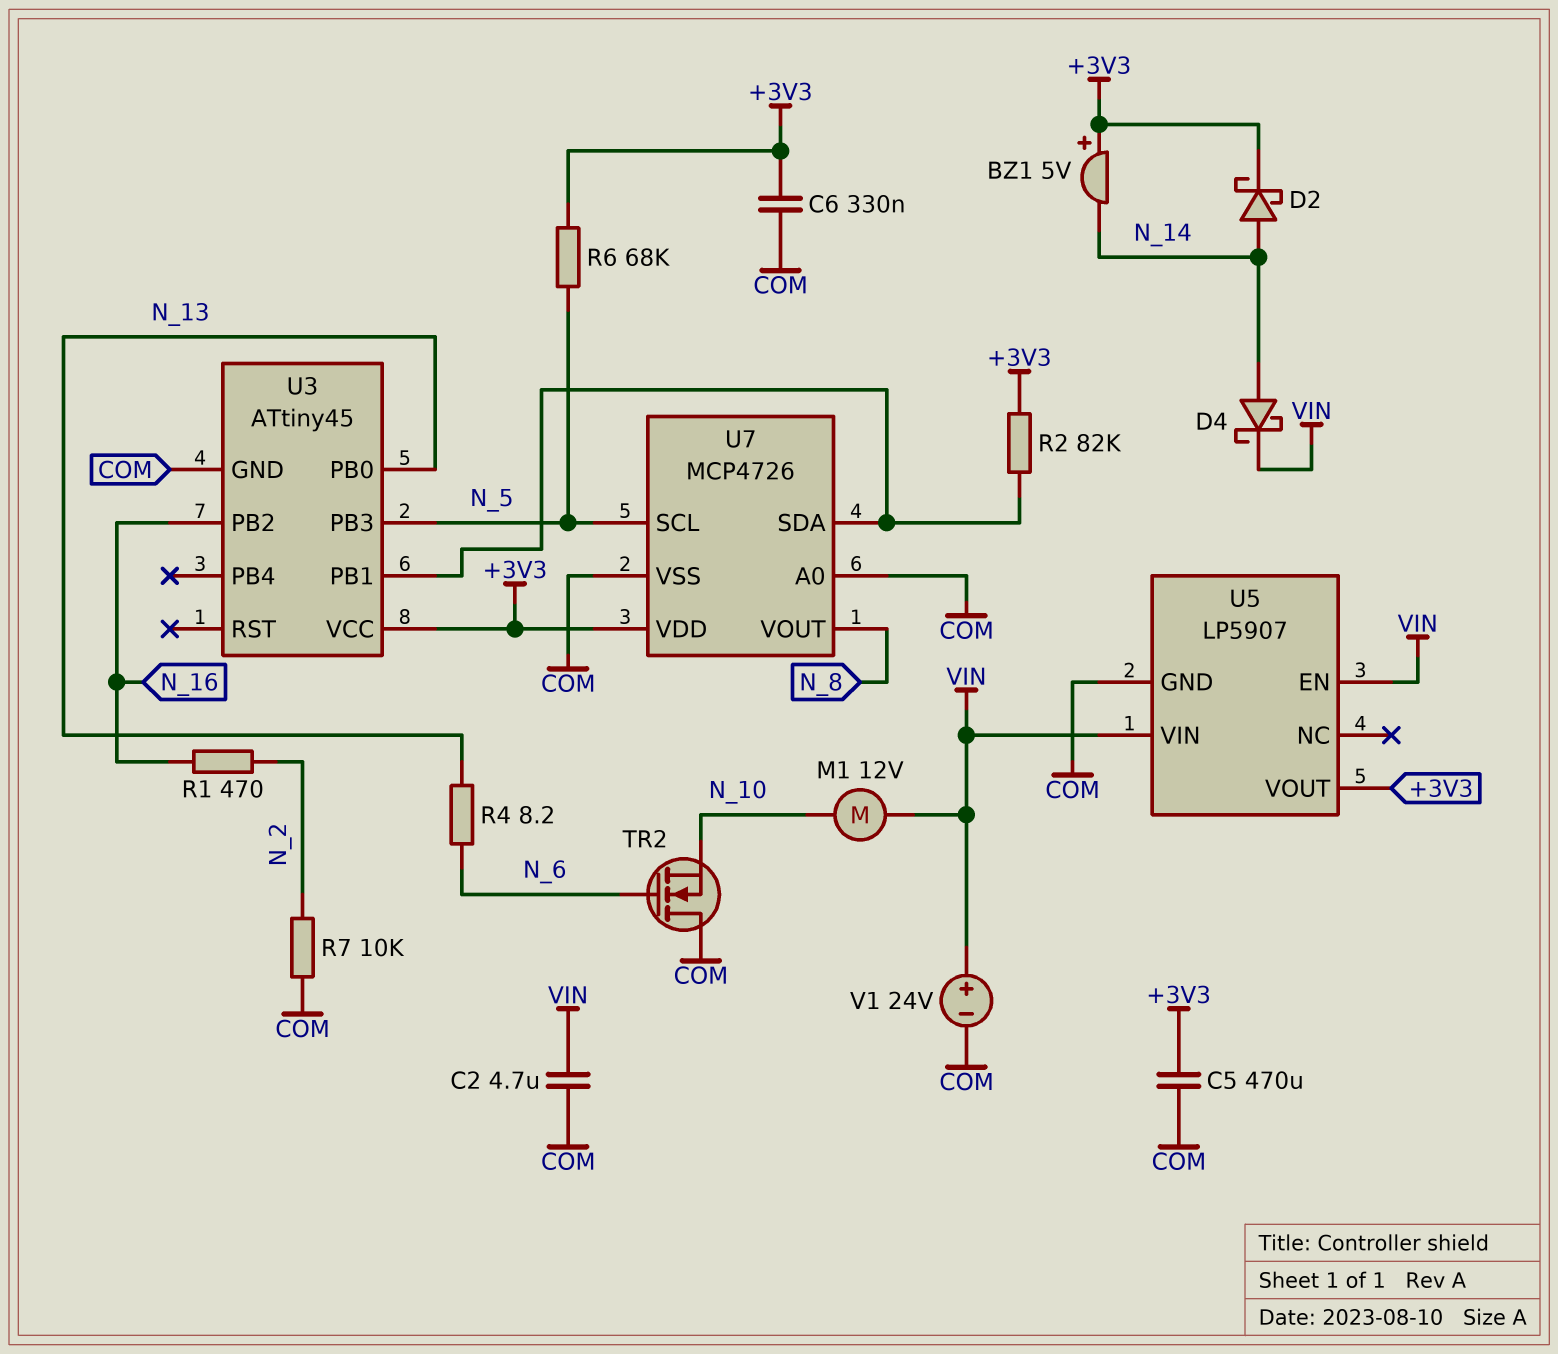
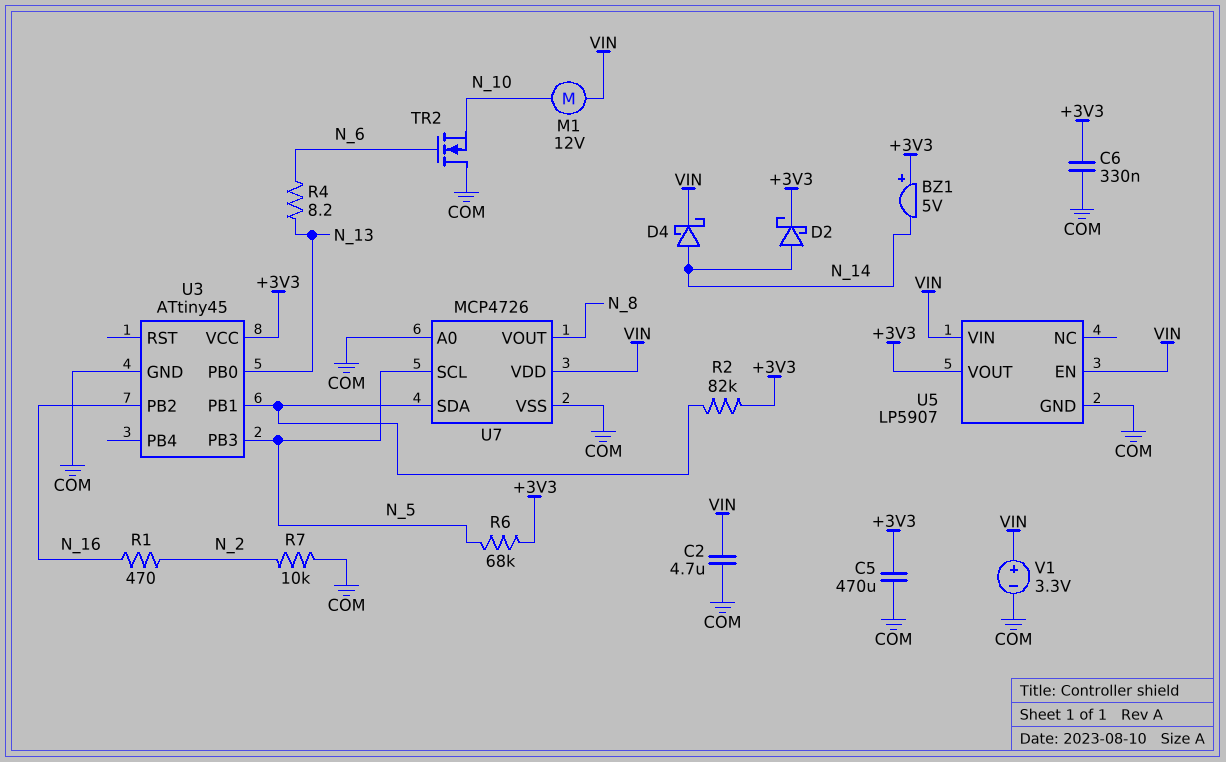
U7 pin VDD: +3V3 -> VIN
V1: 24V (plus VIN, minus COM) -> 3.3V (plus VIN, minus COM)

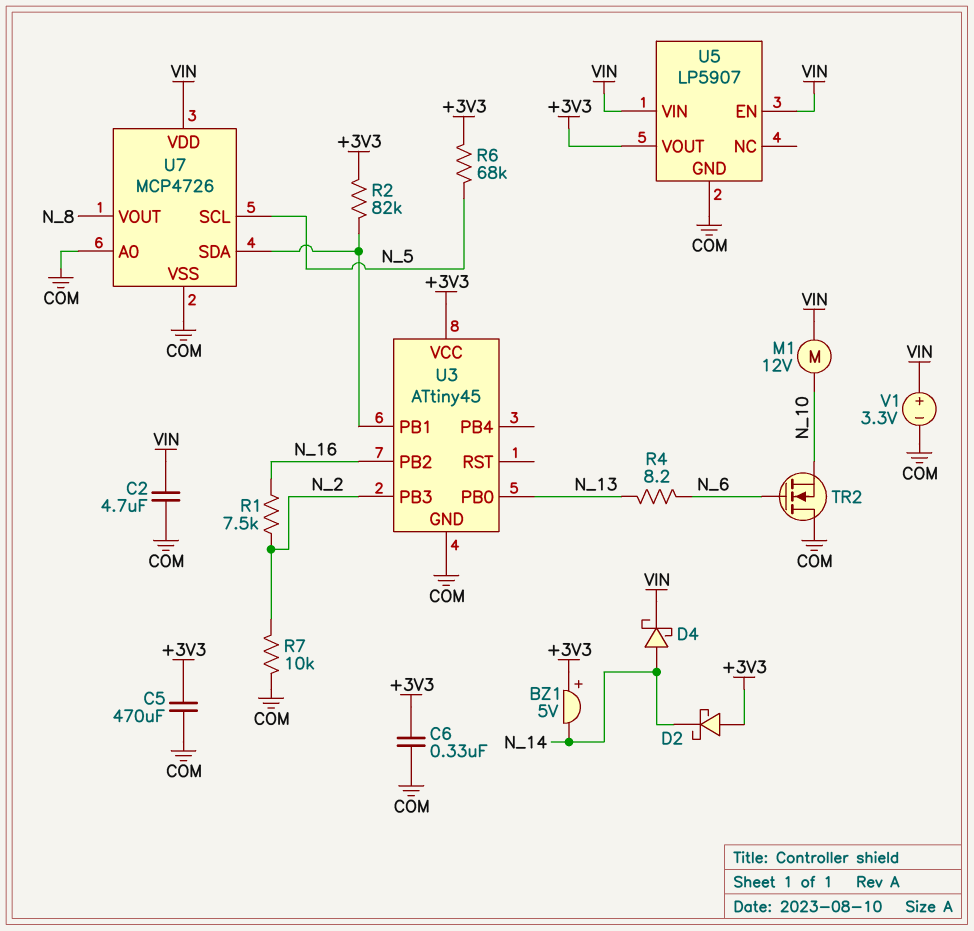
D2: schottky (A N_14, K +3V3) -> schottky (A +3V3, K N_14)
R1: 470 (N_2, N_16) -> 7.5k (N_2, N_16)
U3 pin PB3: N_5 -> N_2

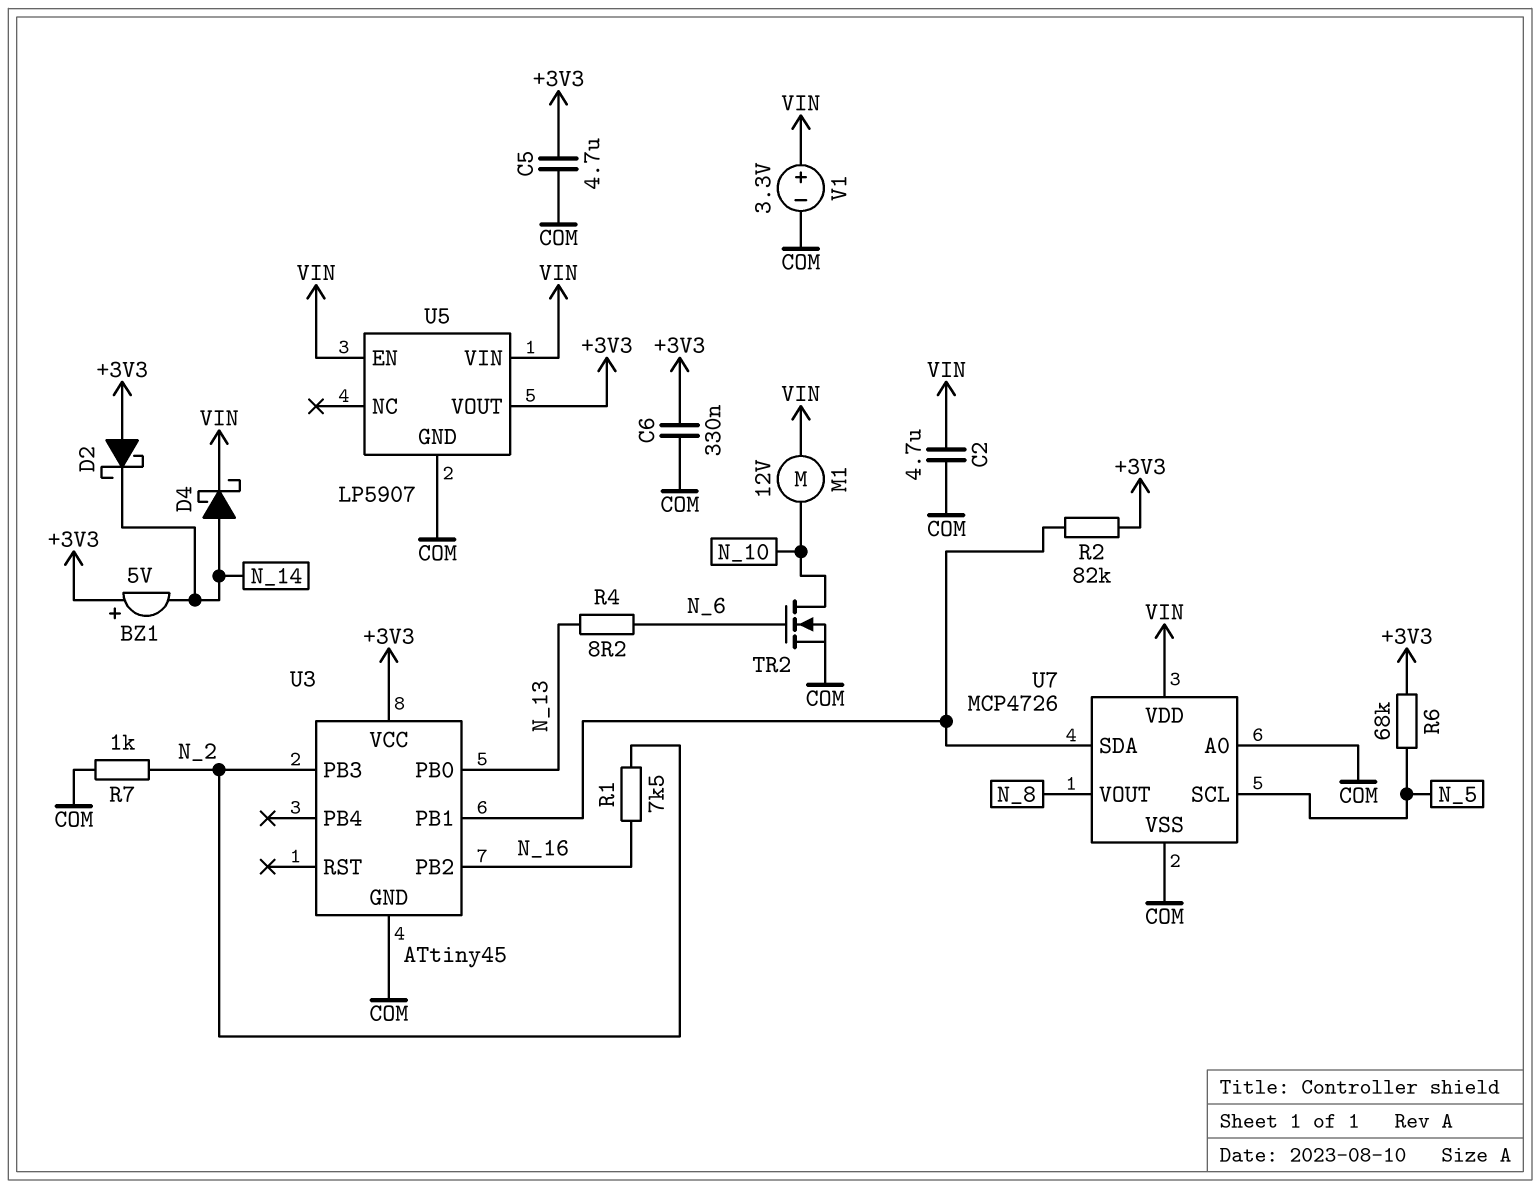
C5: 470uF (+3V3, COM) -> 4.7uF (+3V3, COM)
R7: 10k (COM, N_2) -> 1k (COM, N_2)
TR2: NMOS (G N_6, D COM, S N_10) -> NMOS (G N_6, D N_10, S COM)

